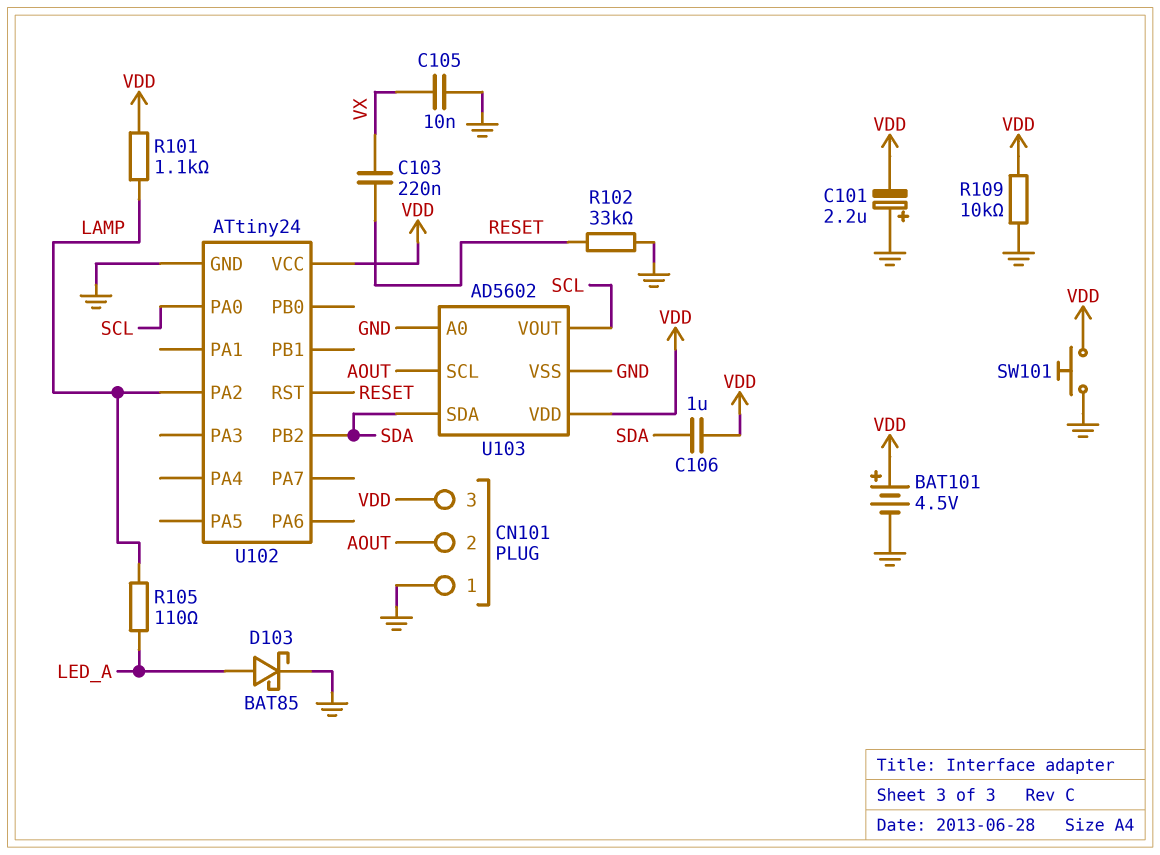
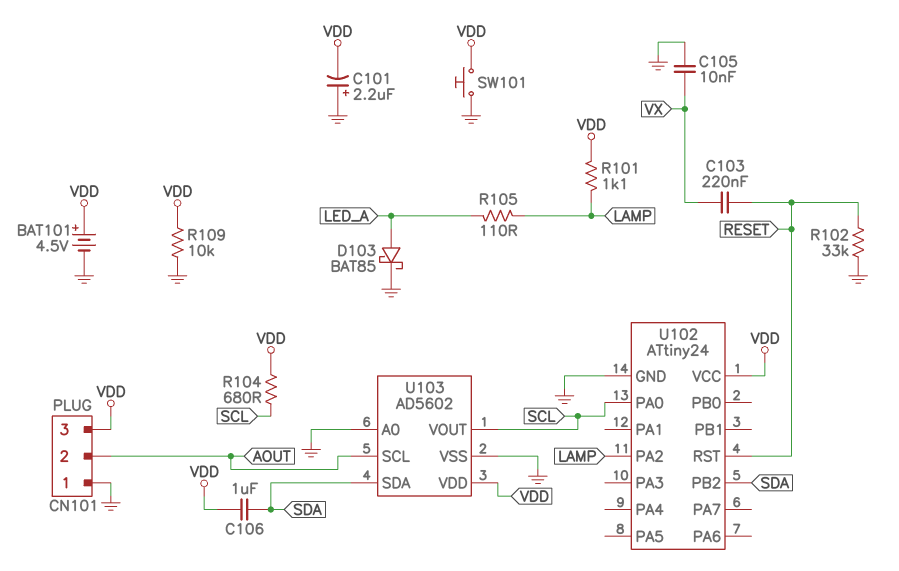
R104: none -> 680 (SCL, VDD)

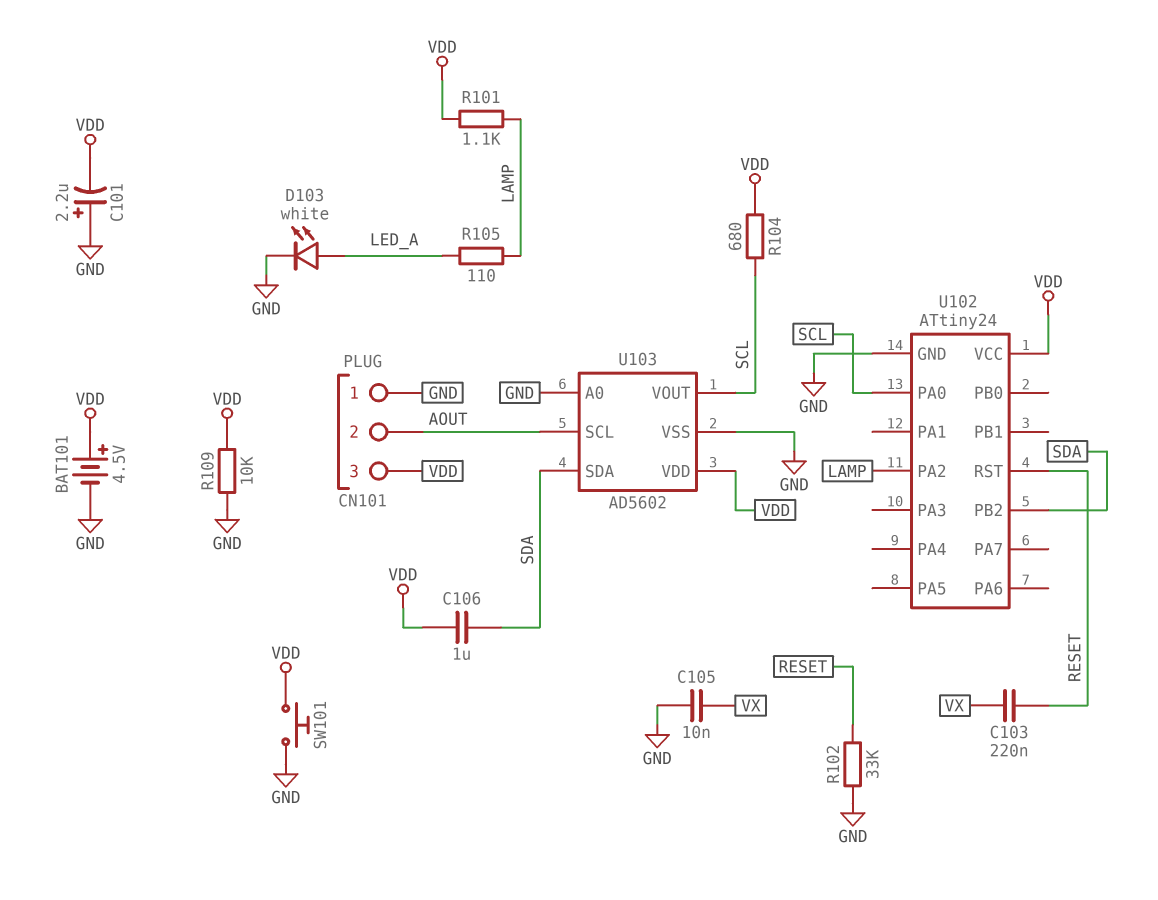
D103: schottky BAT85 (A LED_A, K GND) -> LED white (A LED_A, K GND)

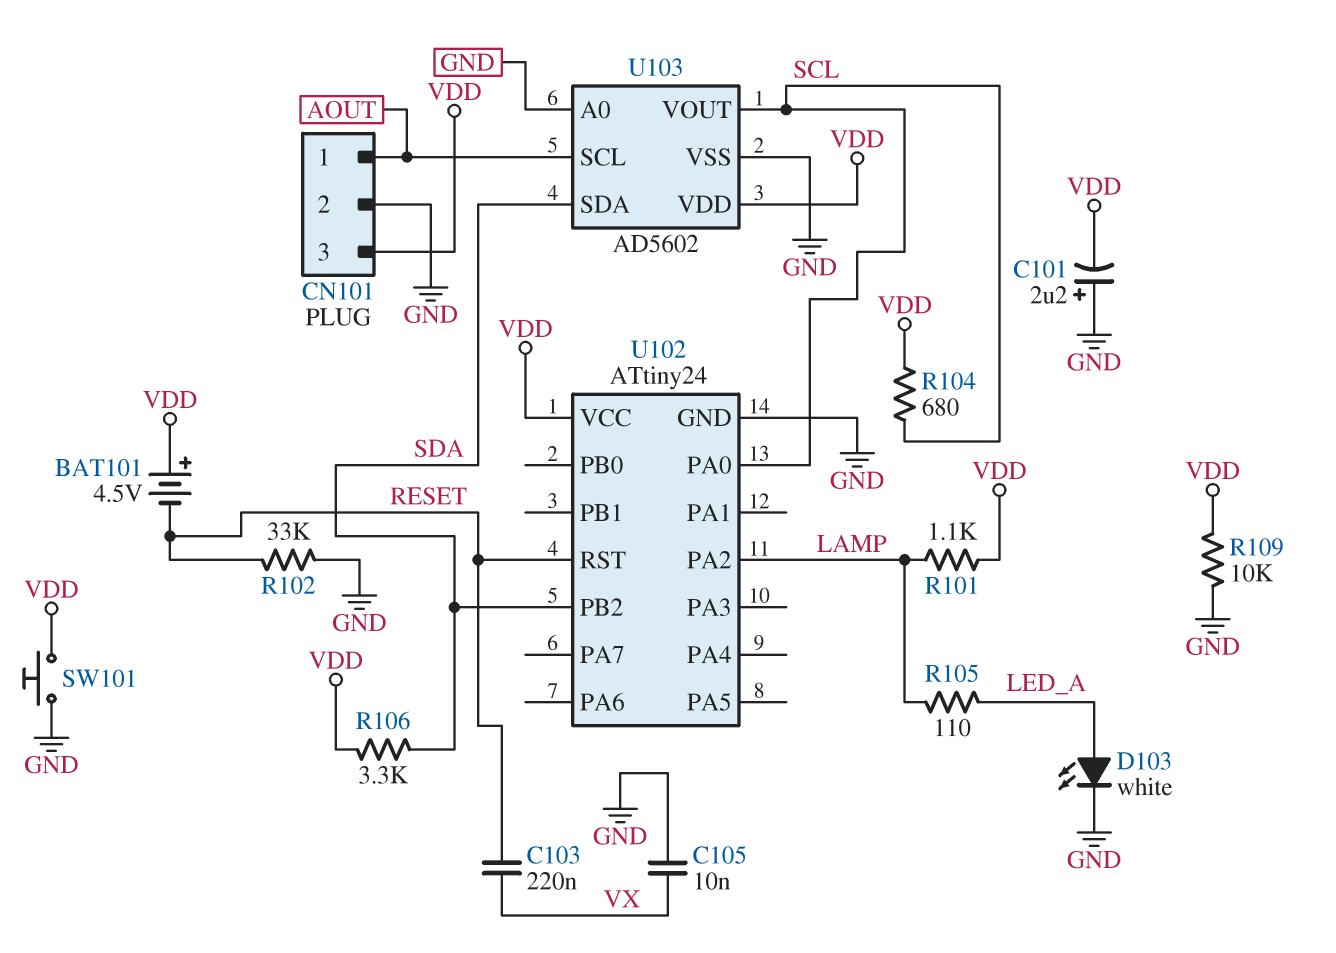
BAT101: 4.5V (plus VDD, minus GND) -> 4.5V (plus VDD, minus RESET)
C106: 1uF (SDA, VDD) -> none
CN101 pin 1: GND -> AOUT
CN101 pin 2: AOUT -> GND
R106: none -> 3.3k (SDA, VDD)

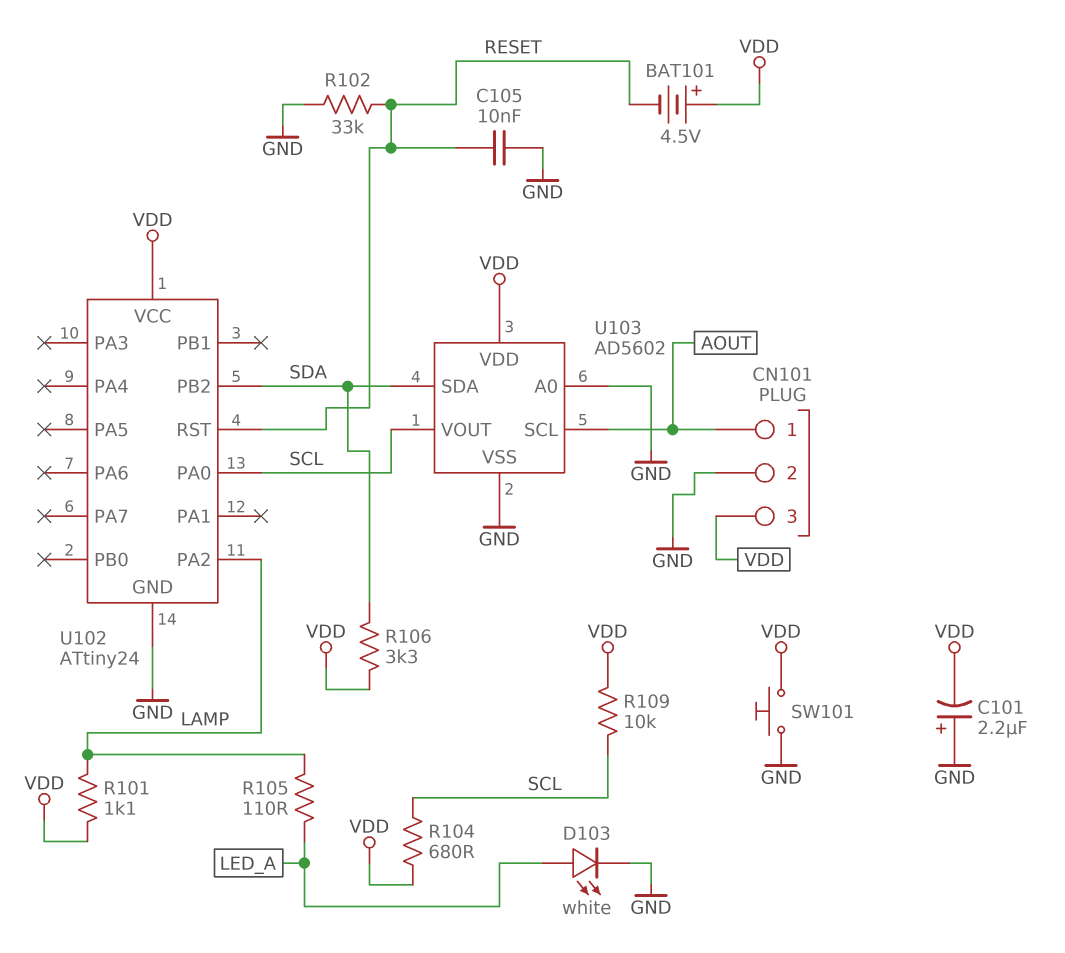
C103: 220nF (RESET, VX) -> none
C105: 10nF (GND, VX) -> 10nF (GND, RESET)
R109: 10k (GND, VDD) -> 10k (SCL, VDD)

